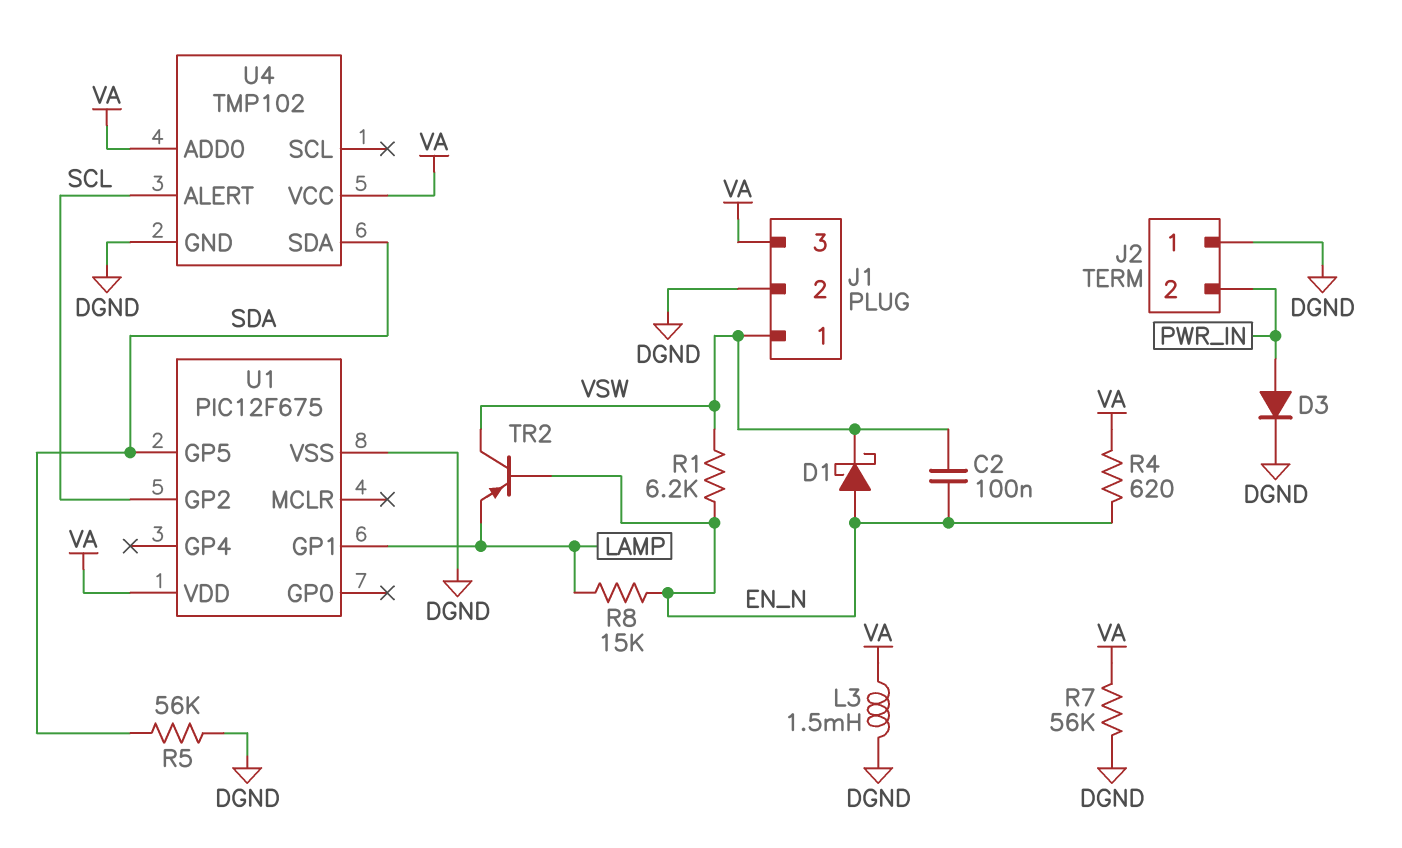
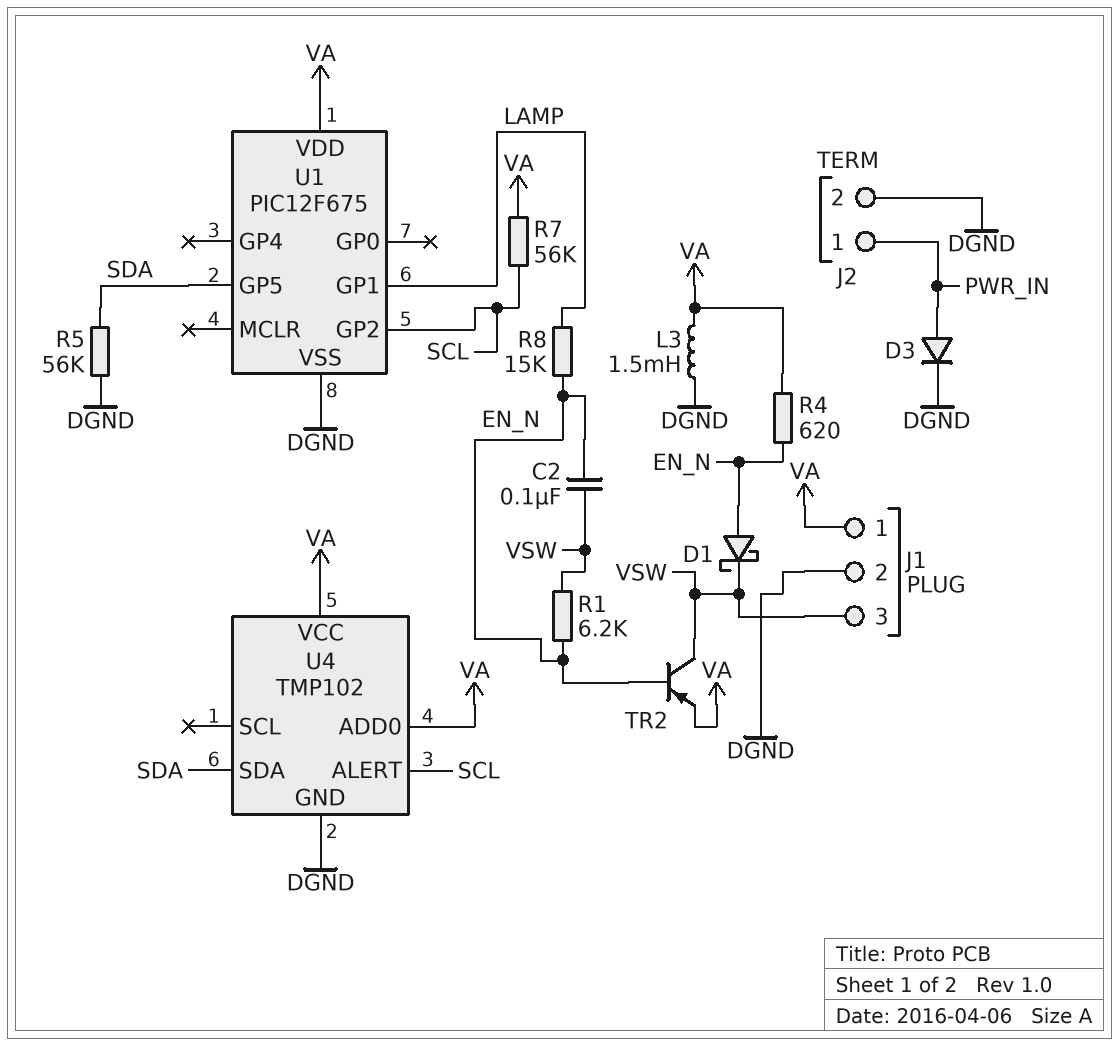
J1 pin 1: VSW -> VA
J1 pin 3: VA -> VSW
J2 pin 1: DGND -> PWR_IN
J2 pin 2: PWR_IN -> DGND
R7: 56k (DGND, VA) -> 56k (SCL, VA)
TR2: PNP (B EN_N, C VSW, E LAMP) -> PNP (B EN_N, C VSW, E VA)

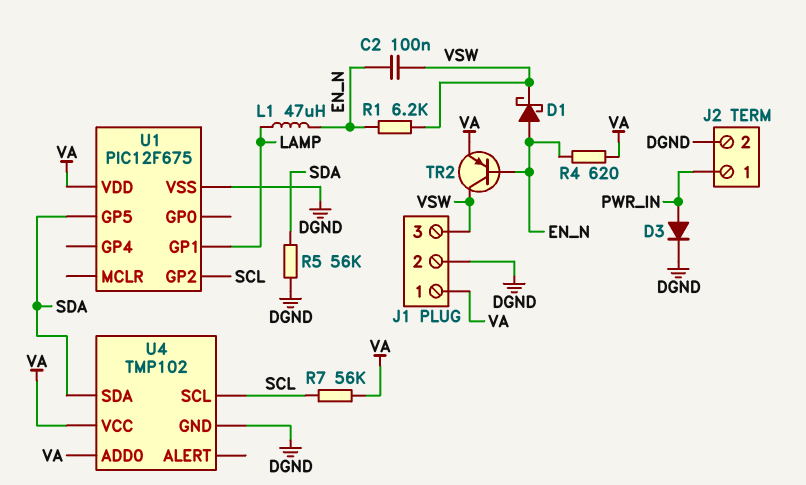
L1: none -> 47uH (EN_N, LAMP)
L3: 1.5mH (DGND, VA) -> none
R8: 15k (EN_N, LAMP) -> none
U4 pin ALERT: SCL -> none
U4 pin SCL: none -> SCL

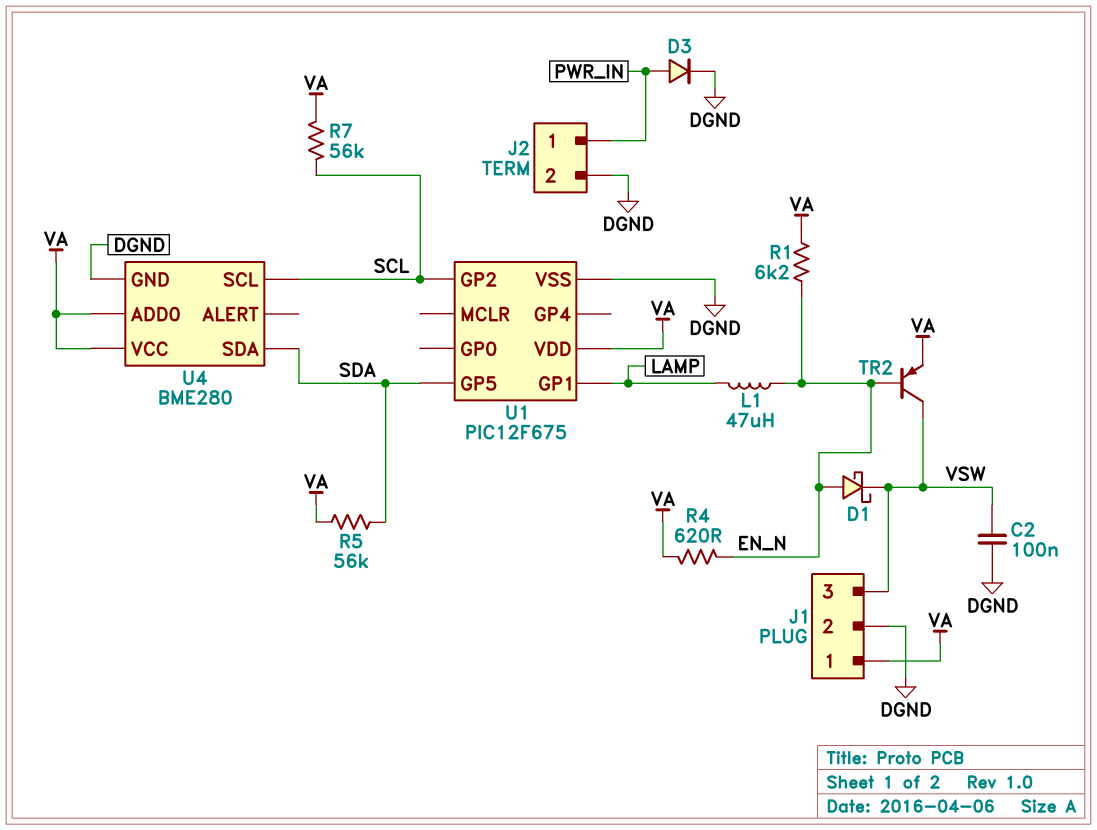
C2: 100nF (EN_N, VSW) -> 100nF (DGND, VSW)
R1: 6.2k (EN_N, VSW) -> 6.2k (EN_N, VA)
R5: 56k (DGND, SDA) -> 56k (SDA, VA)
U4: TMP102 -> BME280

